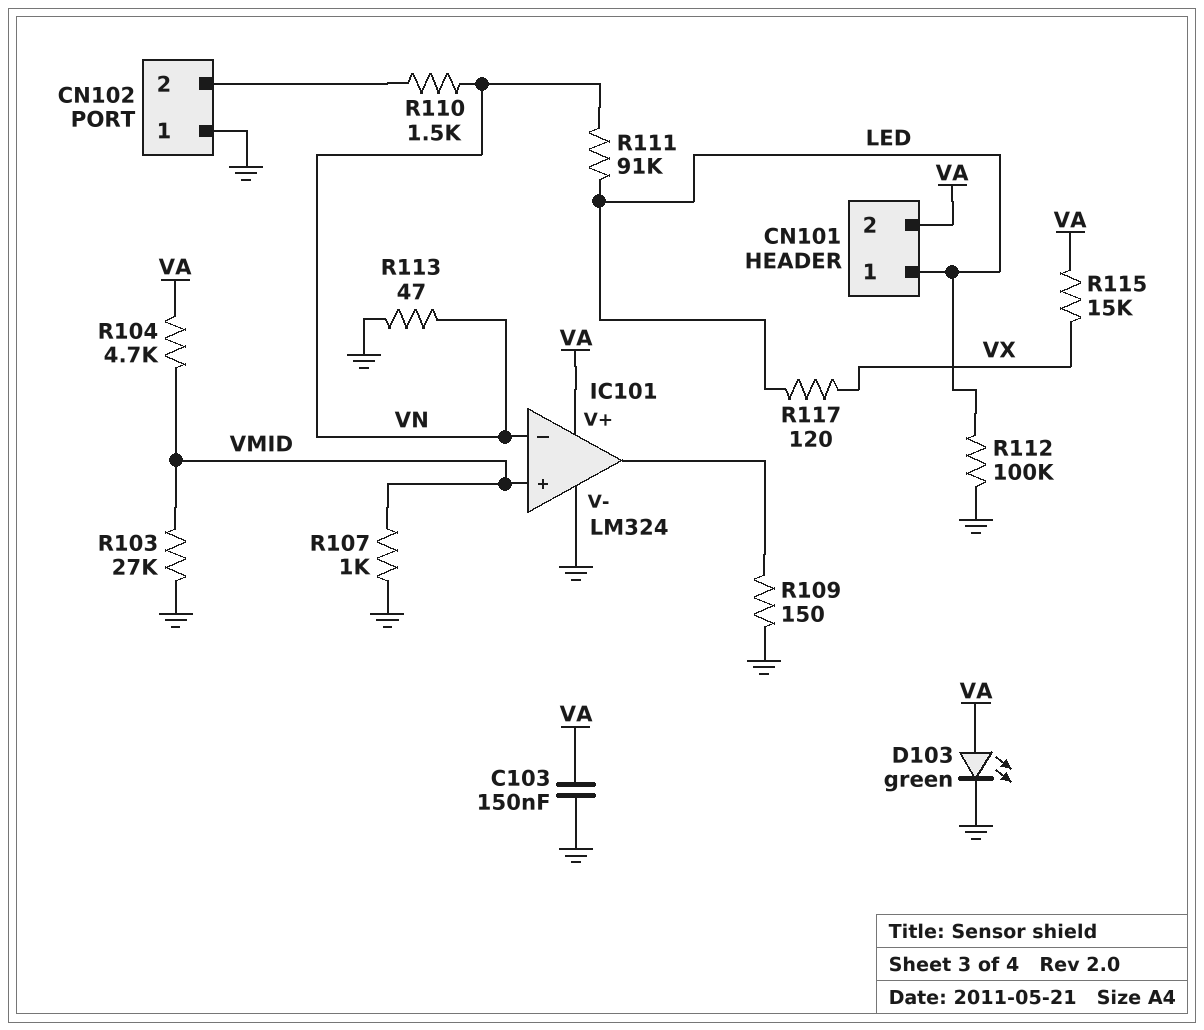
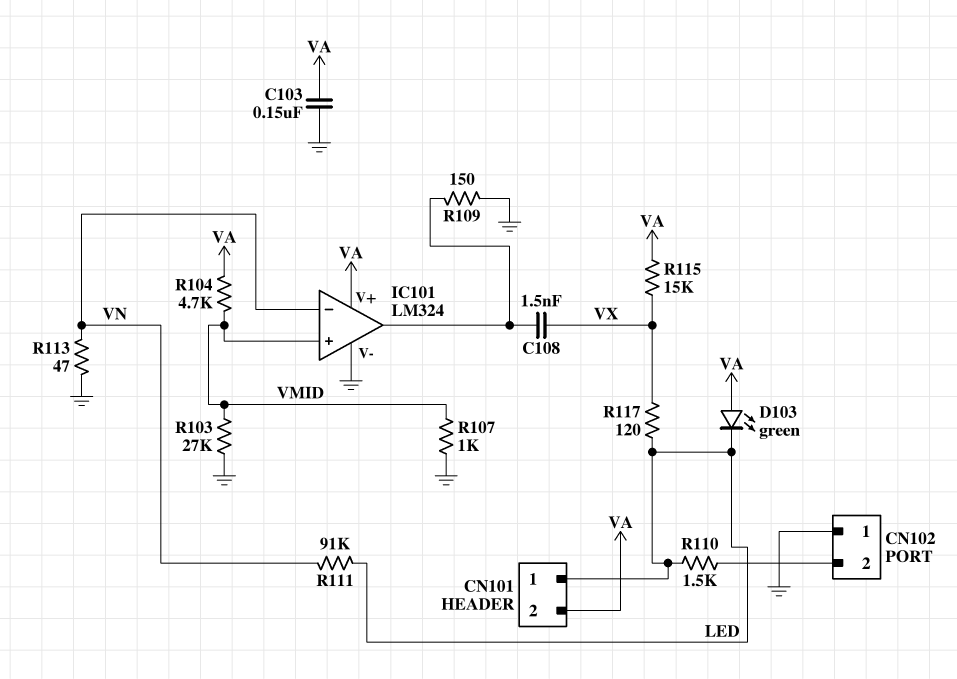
C108: none -> 1.5nF (IC101/out, VX)
D103: LED green (A VA, K GND) -> LED green (A VA, K LED)
R110: 1.5k (CN102/2, VN) -> 1.5k (CN102/2, LED)
R112: 100k (GND, LED) -> none

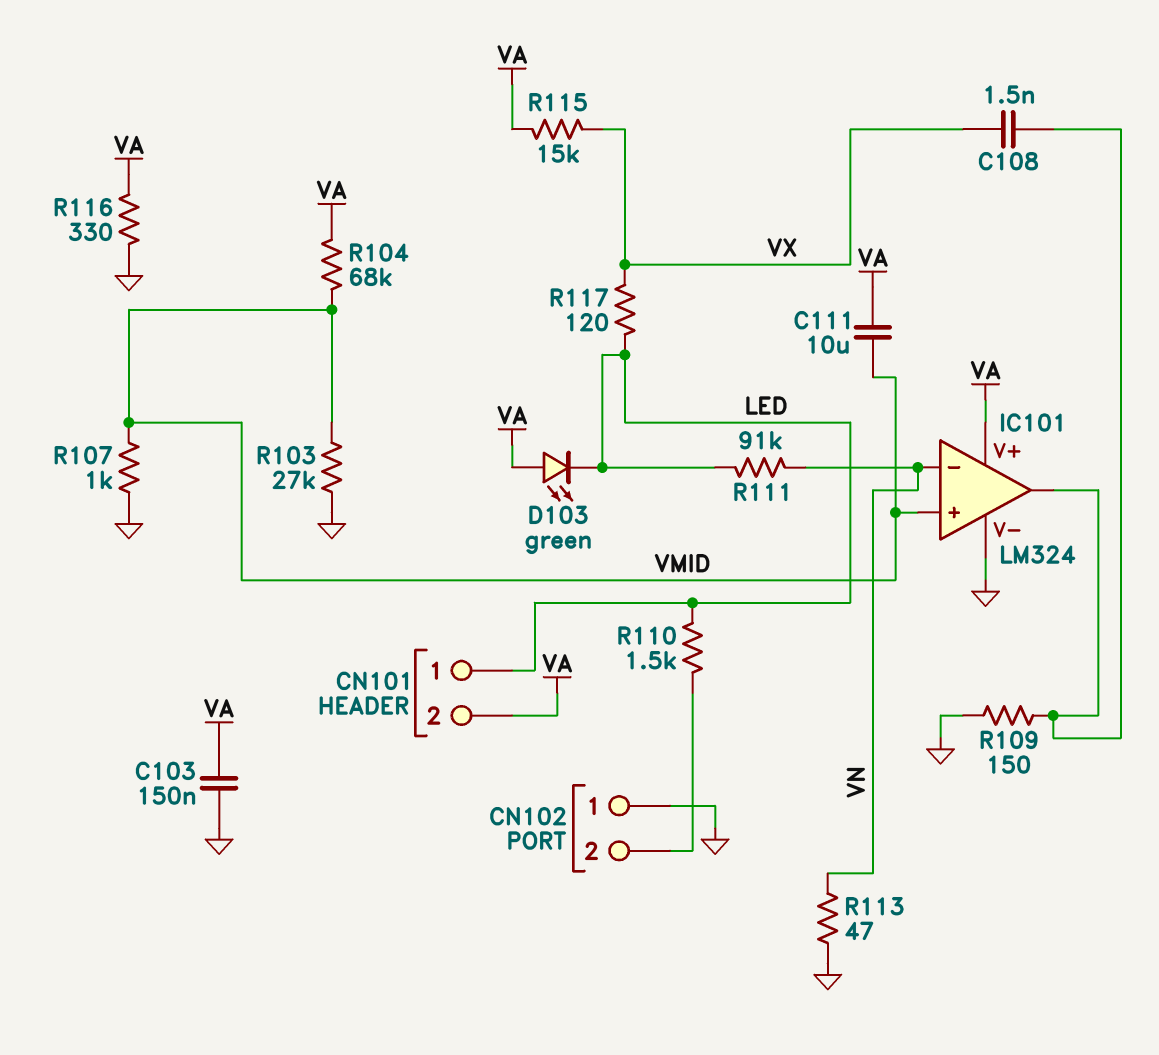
C111: none -> 10uF (VA, VMID)
R104: 4.7k (VA, VMID) -> 68k (VA, VMID)
R116: none -> 330 (GND, VA)

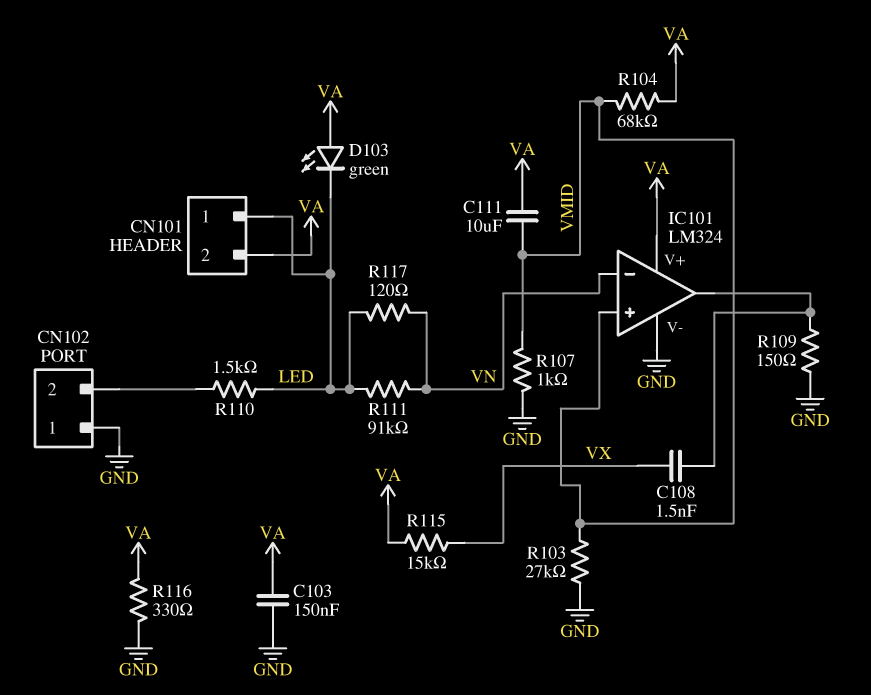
R113: 47 (GND, VN) -> none
R117: 120 (LED, VX) -> 120 (LED, VN)

